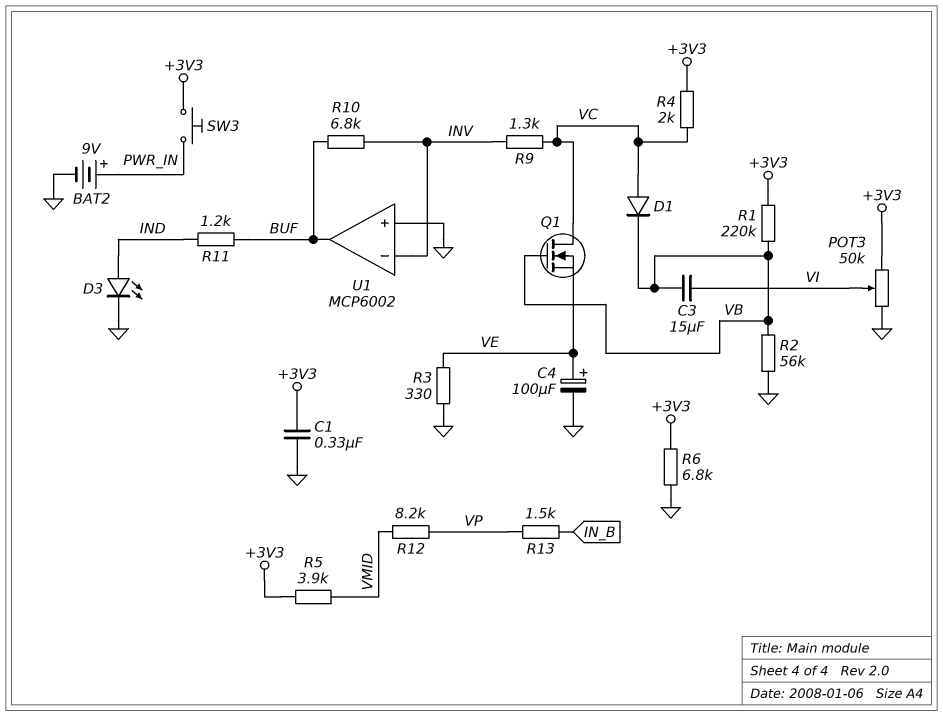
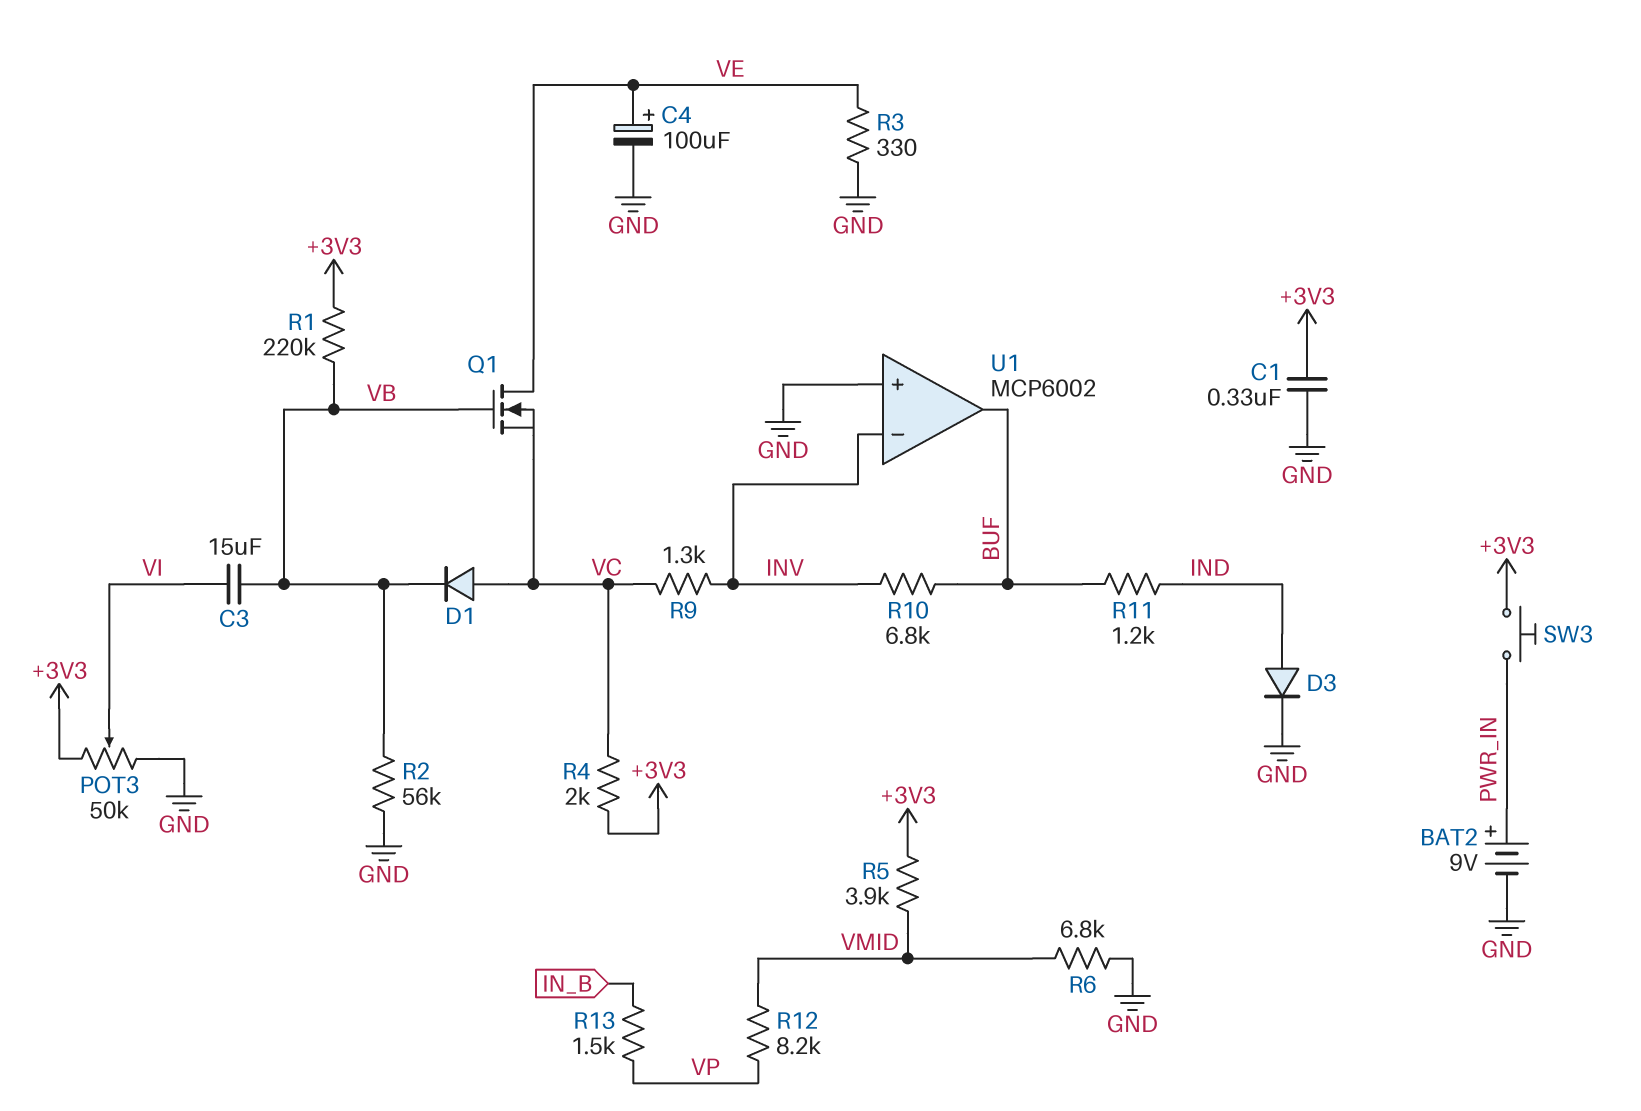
D3: LED (A IND, K GND) -> diode (A IND, K GND)
Q1: NMOS (G VB, D VC, S VE) -> NMOS (G VB, D VE, S VC)
R6: 6.8k (+3V3, GND) -> 6.8k (GND, VMID)

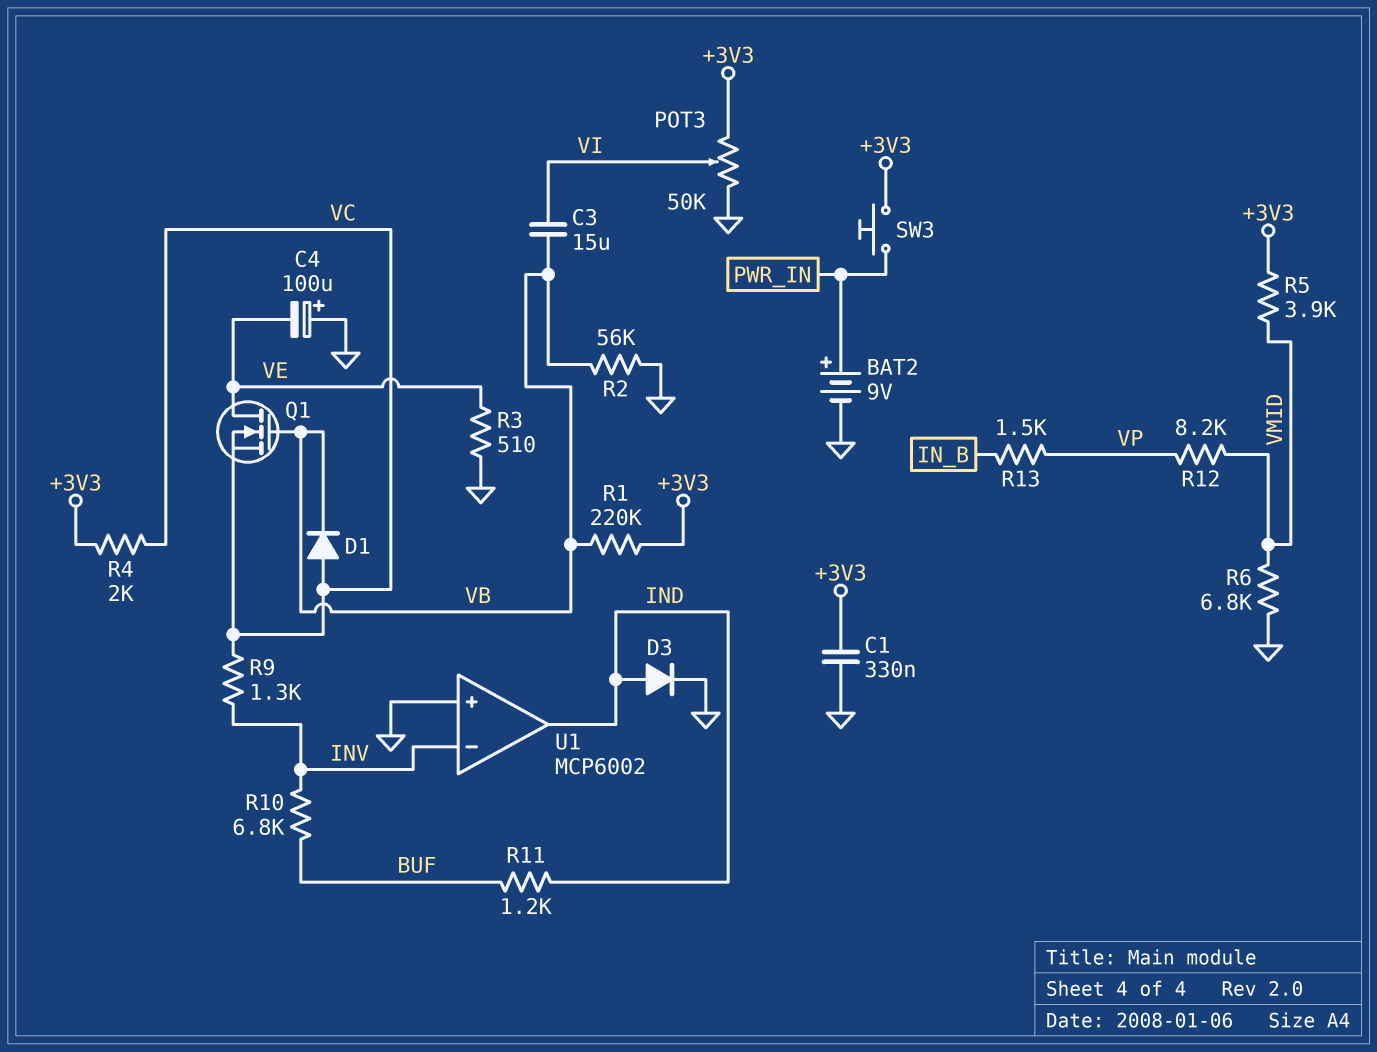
C4: 100uF (plus VE, minus GND) -> 100uF (plus GND, minus VE)
R3: 330 (GND, VE) -> 510 (GND, VE)
U1 pin out: BUF -> IND

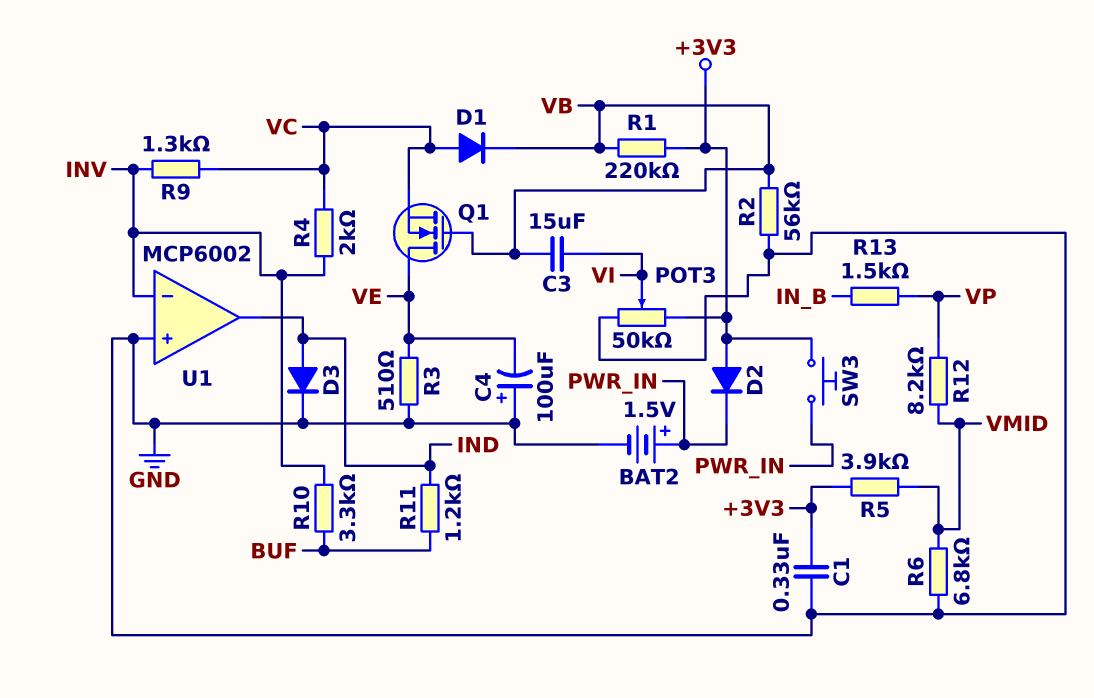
BAT2: 9V (plus PWR_IN, minus GND) -> 1.5V (plus PWR_IN, minus GND)
D2: none -> diode (A +3V3, K PWR_IN)
R4: 2k (+3V3, VC) -> 2k (INV, VC)
R10: 6.8k (BUF, INV) -> 3.3k (BUF, INV)

